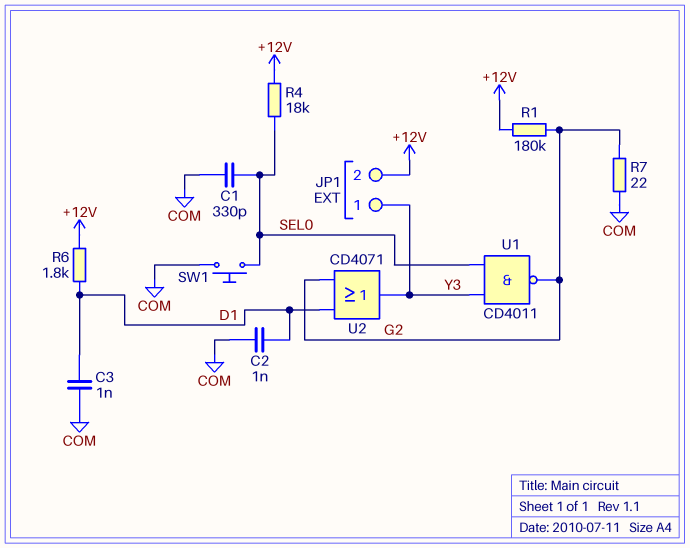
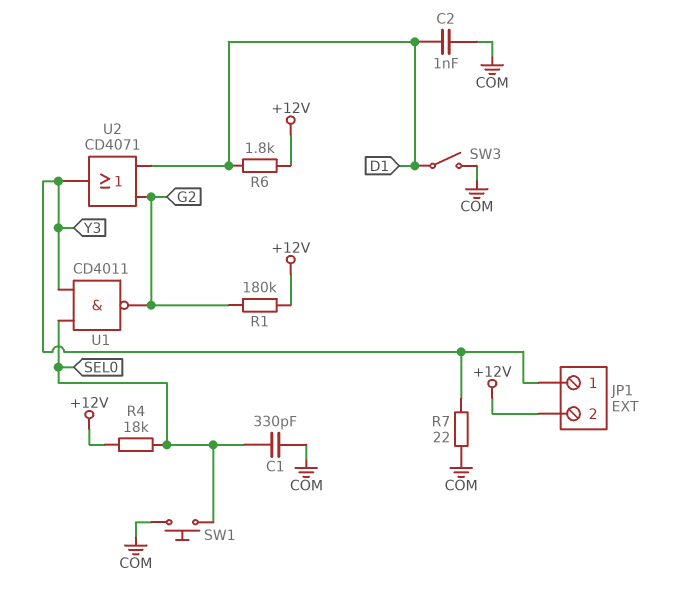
C3: 1nF (COM, D1) -> none
R7: 22 (COM, G2) -> 22 (COM, Y3)
SW3: none -> switch (COM, D1)

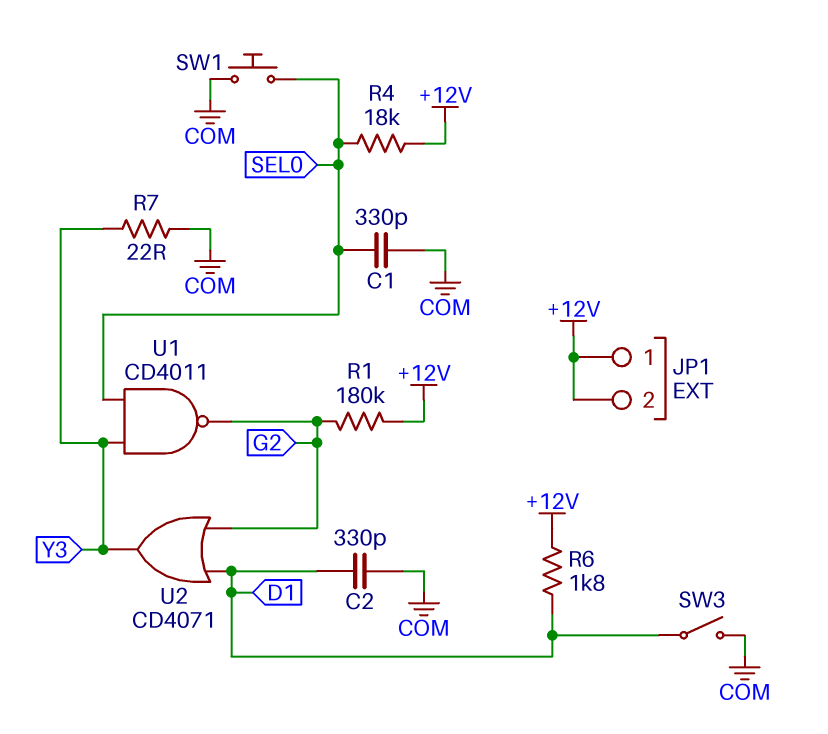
C2: 1nF (COM, D1) -> 330pF (COM, D1)
JP1 pin 1: Y3 -> +12V

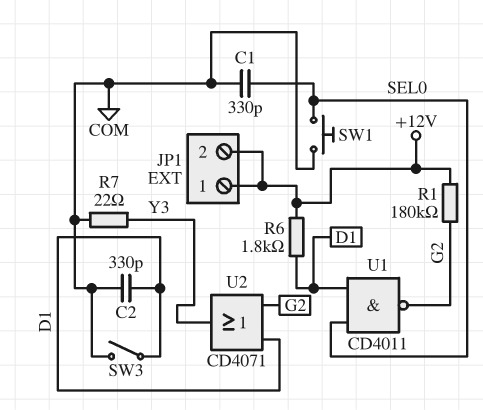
R4: 18k (+12V, SEL0) -> none
U1: NAND CD4011 (in SEL0, in Y3, out G2) -> NAND CD4011 (in D1, in SEL0, out G2)

